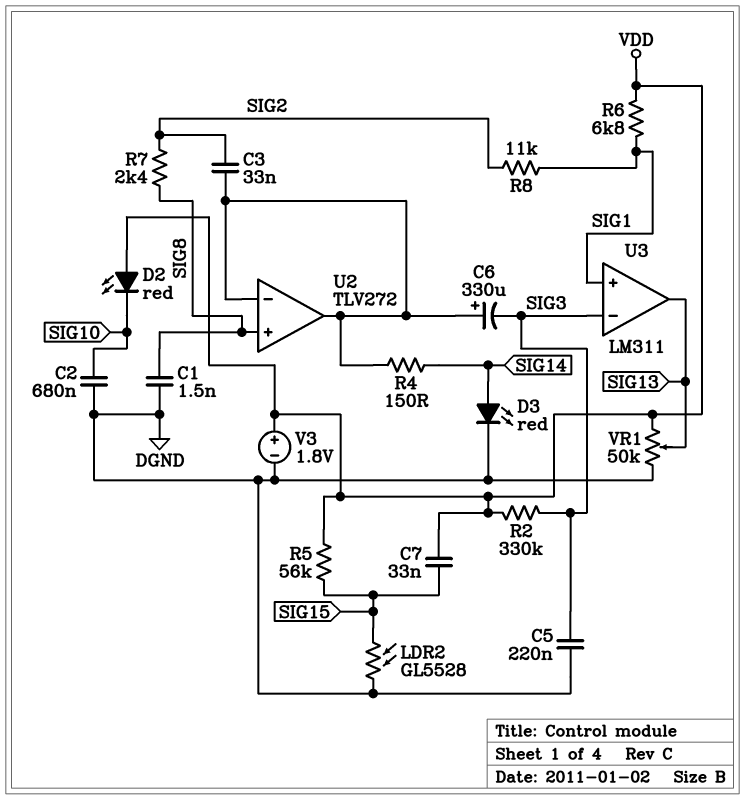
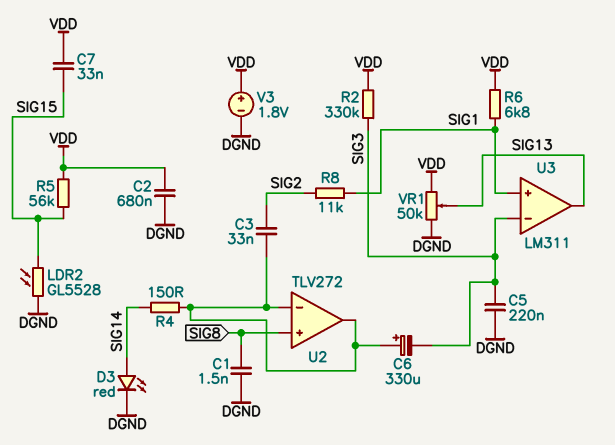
C2: 680nF (DGND, SIG10) -> 680nF (DGND, VDD)
D2: LED red (A VDD, K SIG10) -> none
R7: 2.4k (SIG2, SIG8) -> none

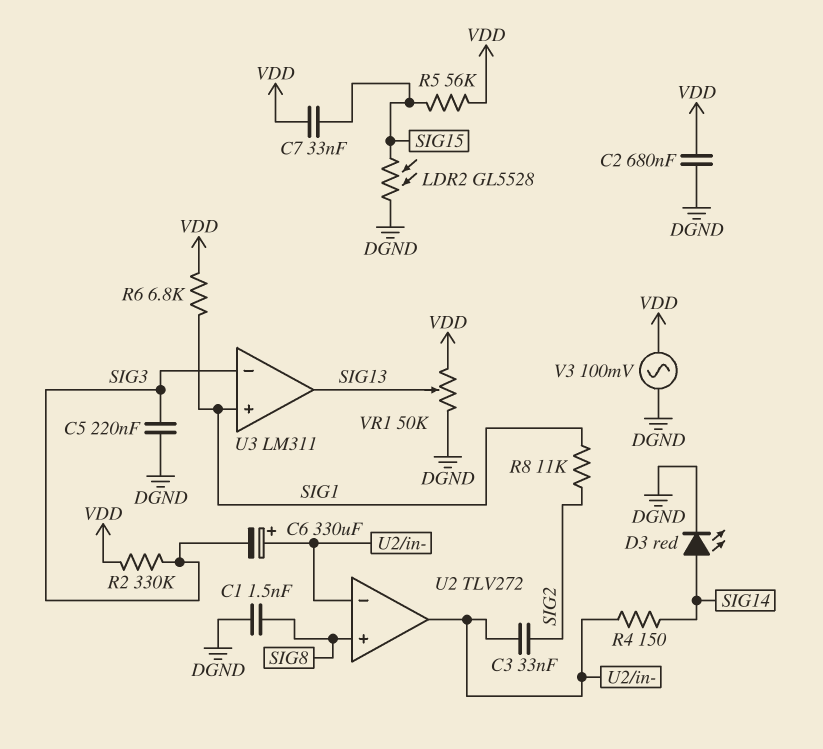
V3: 1.8V (plus VDD, minus DGND) -> AC 100mV (DGND, VDD)

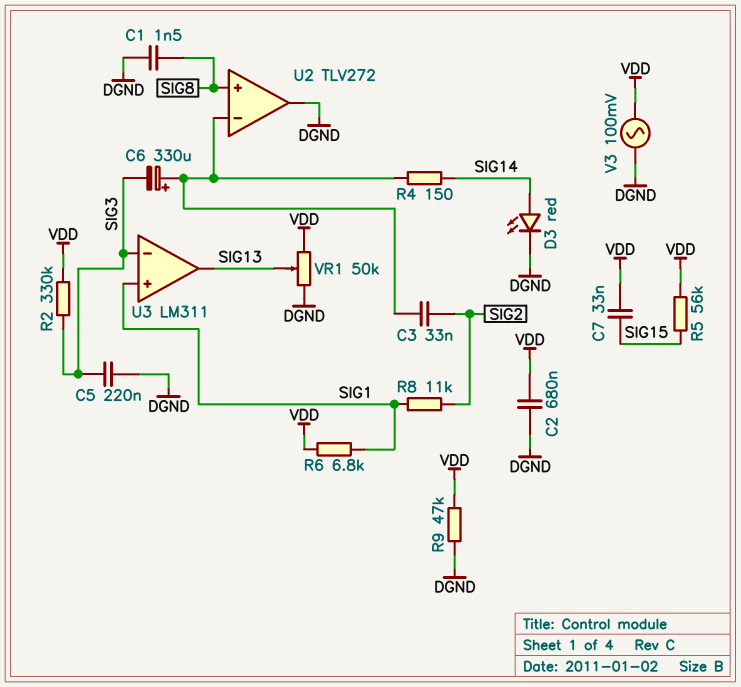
LDR2: GL5528 (DGND, SIG15) -> none
R9: none -> 47k (DGND, VDD)
U2 pin out: U2/in- -> DGND

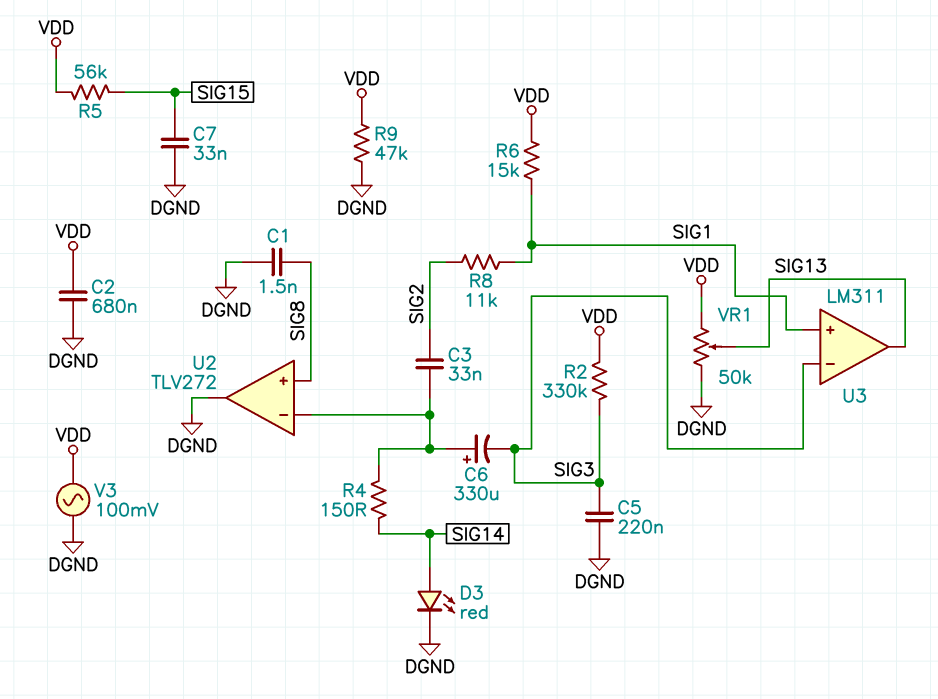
C7: 33nF (SIG15, VDD) -> 33nF (DGND, SIG15)
R6: 6.8k (SIG1, VDD) -> 15k (SIG1, VDD)

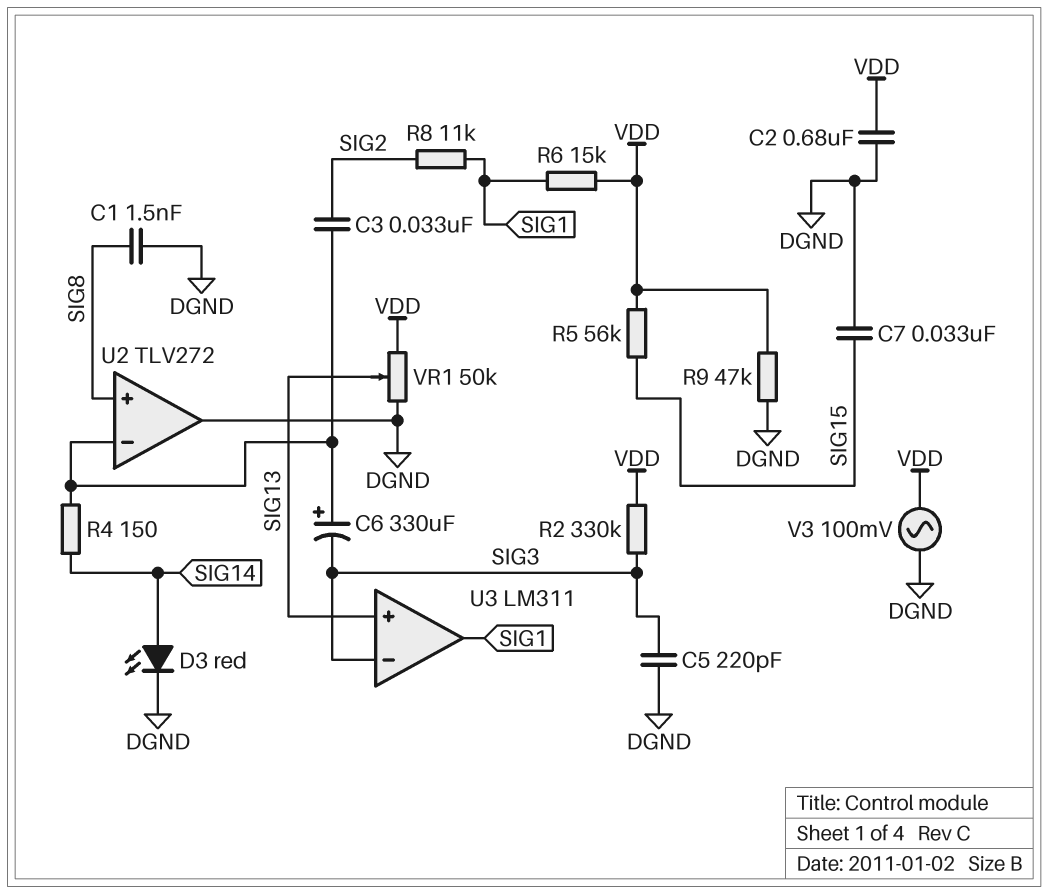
C5: 220nF (DGND, SIG3) -> 220pF (DGND, SIG3)
U3 pin in+: SIG1 -> SIG13
U3 pin out: SIG13 -> SIG1

